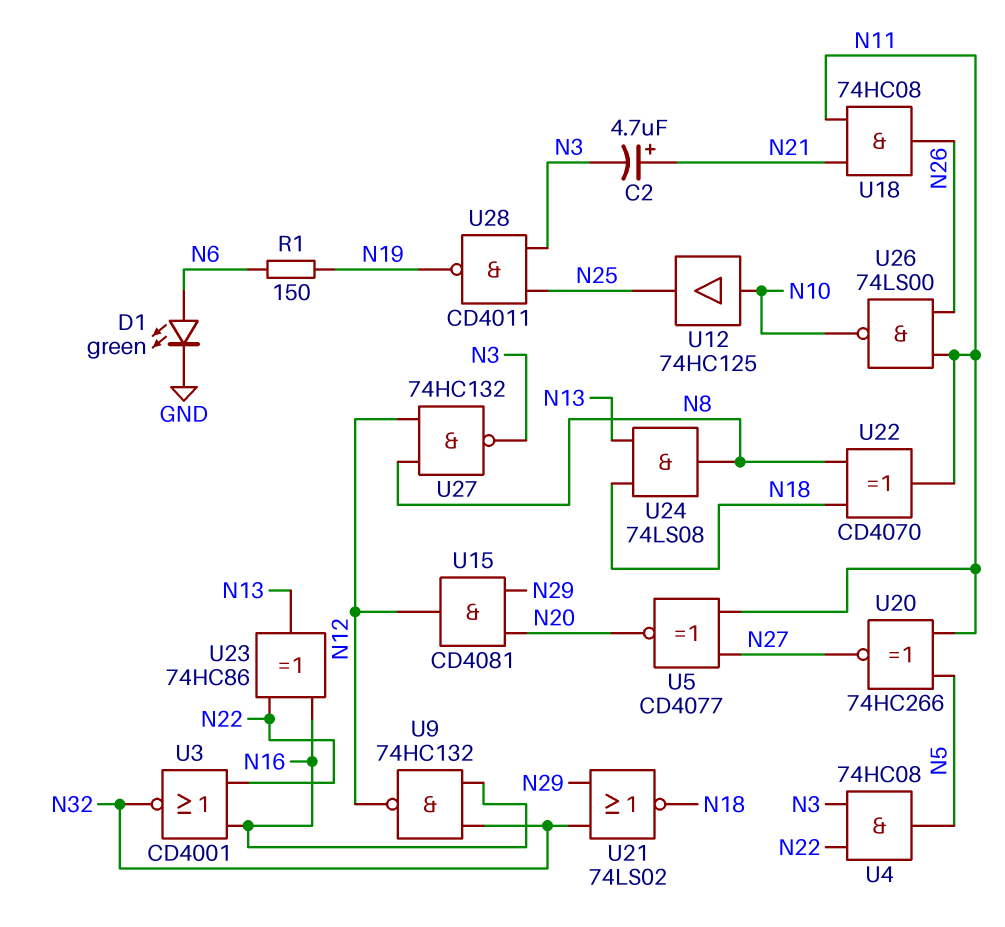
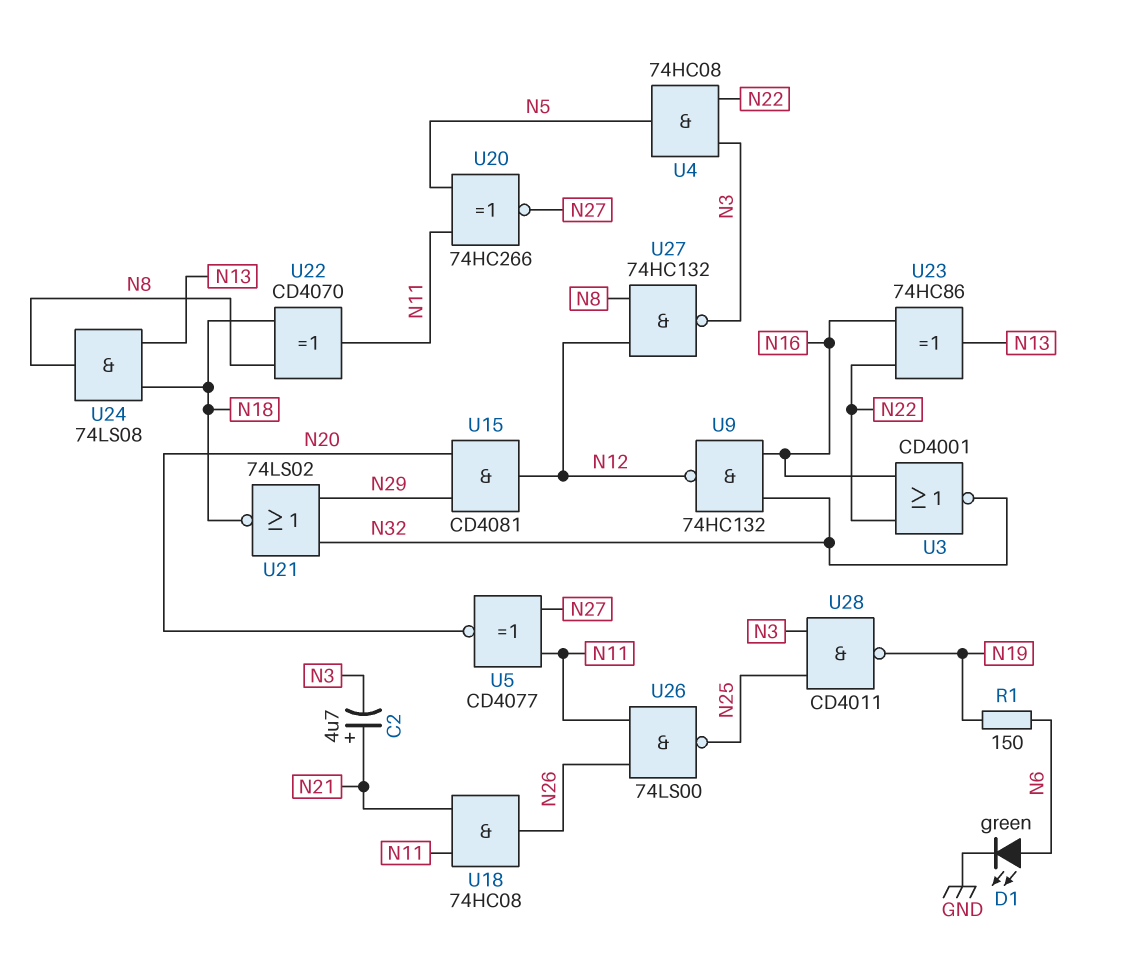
U12: buffer 74HC125 (in N10, out N25) -> none
U26: NAND 74LS00 (in N11, in N26, out N10) -> NAND 74LS00 (in N11, in N26, out N25)

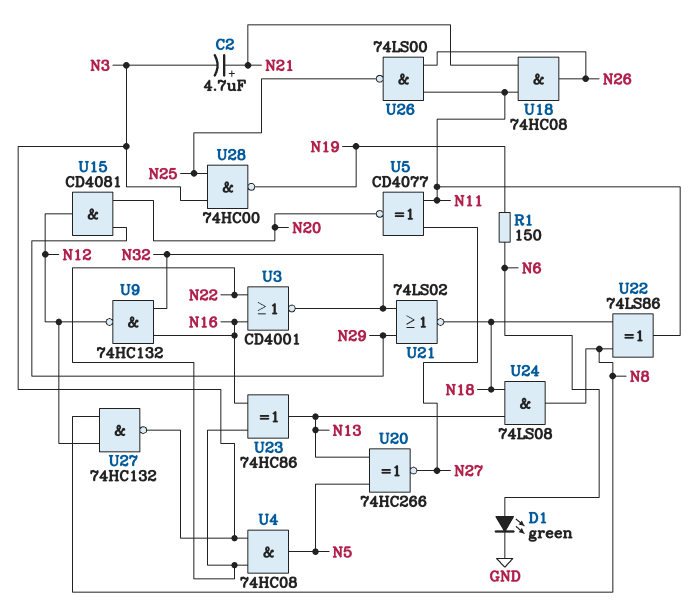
U20: XNOR 74HC266 (in N5, in N11, out N27) -> XNOR 74HC266 (in N5, in N13, out N27)
U22: XOR CD4070 (in N8, in N18, out N11) -> XOR 74LS86 (in N8, in N18, out N11)
U28: NAND CD4011 (in N3, in N25, out N19) -> NAND 74HC00 (in N3, in N25, out N19)

